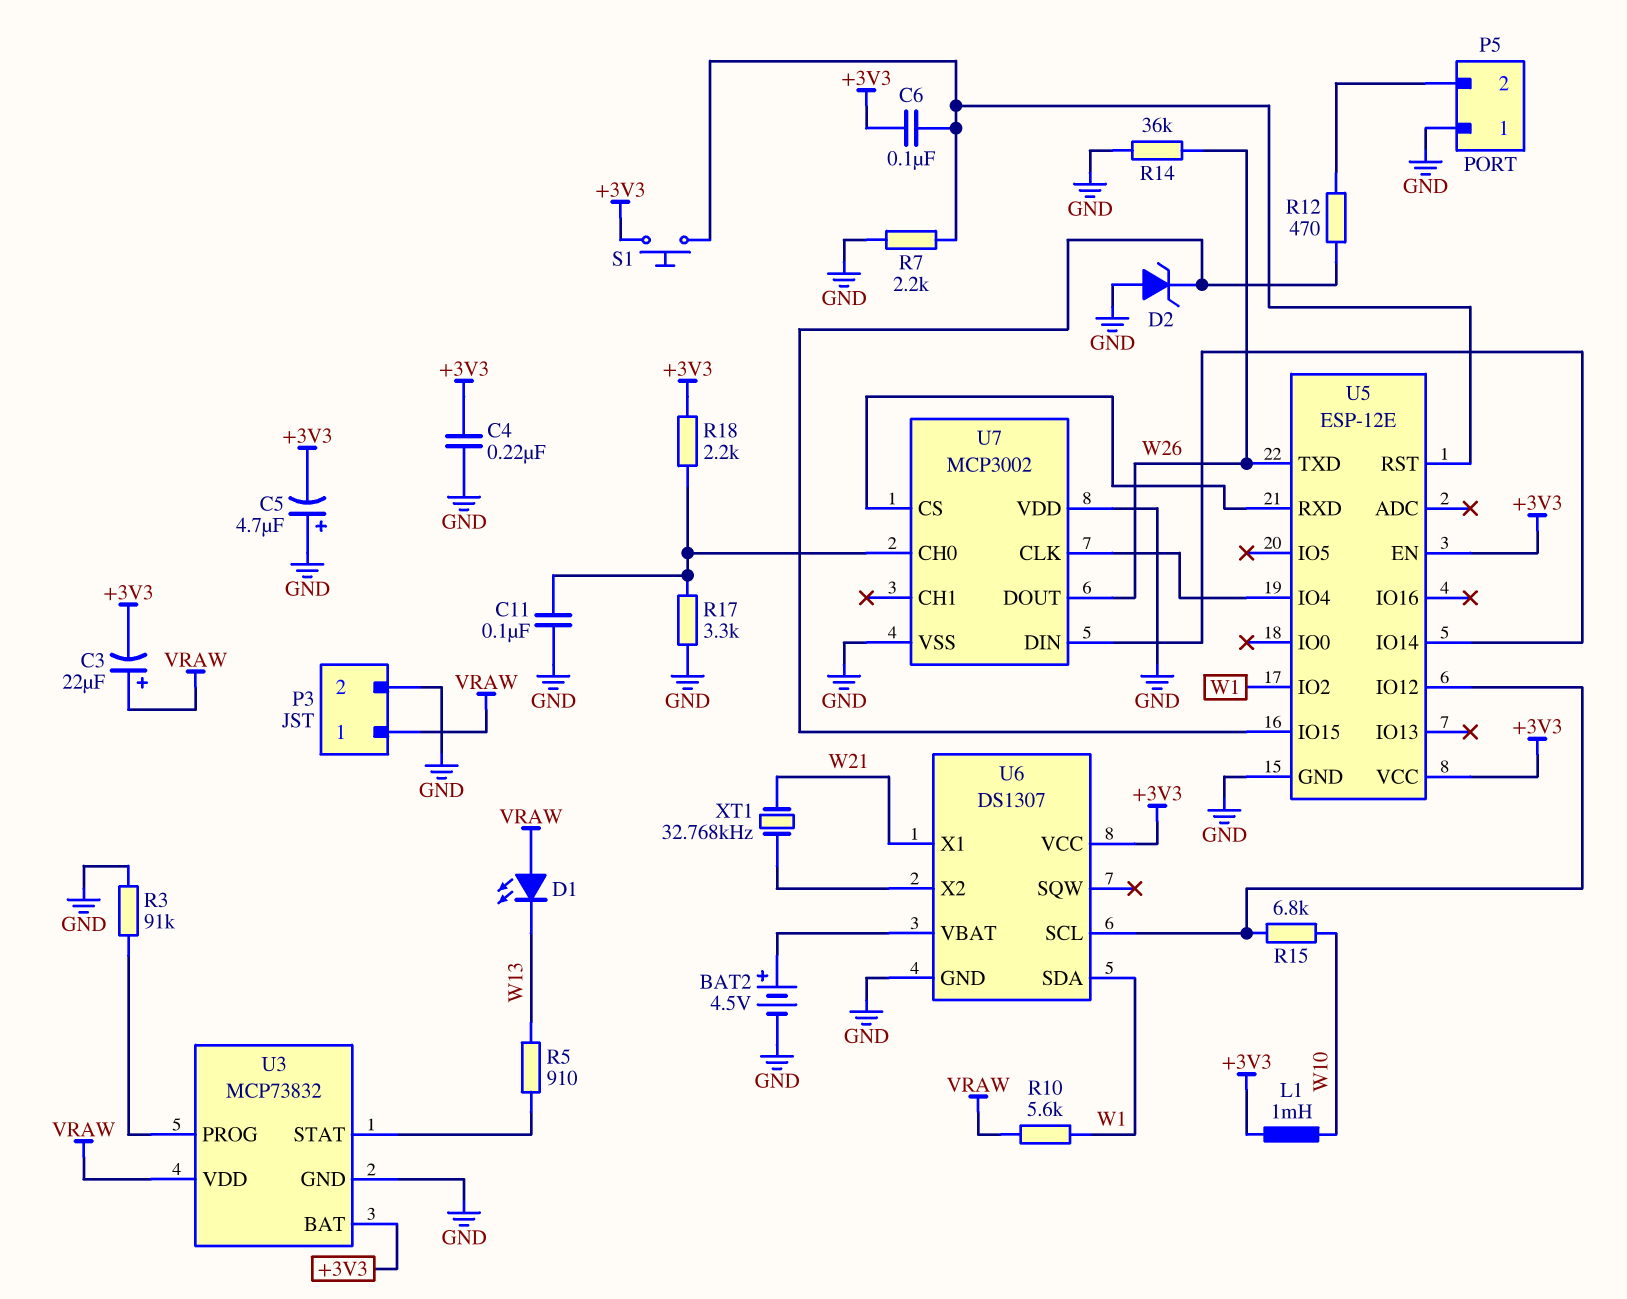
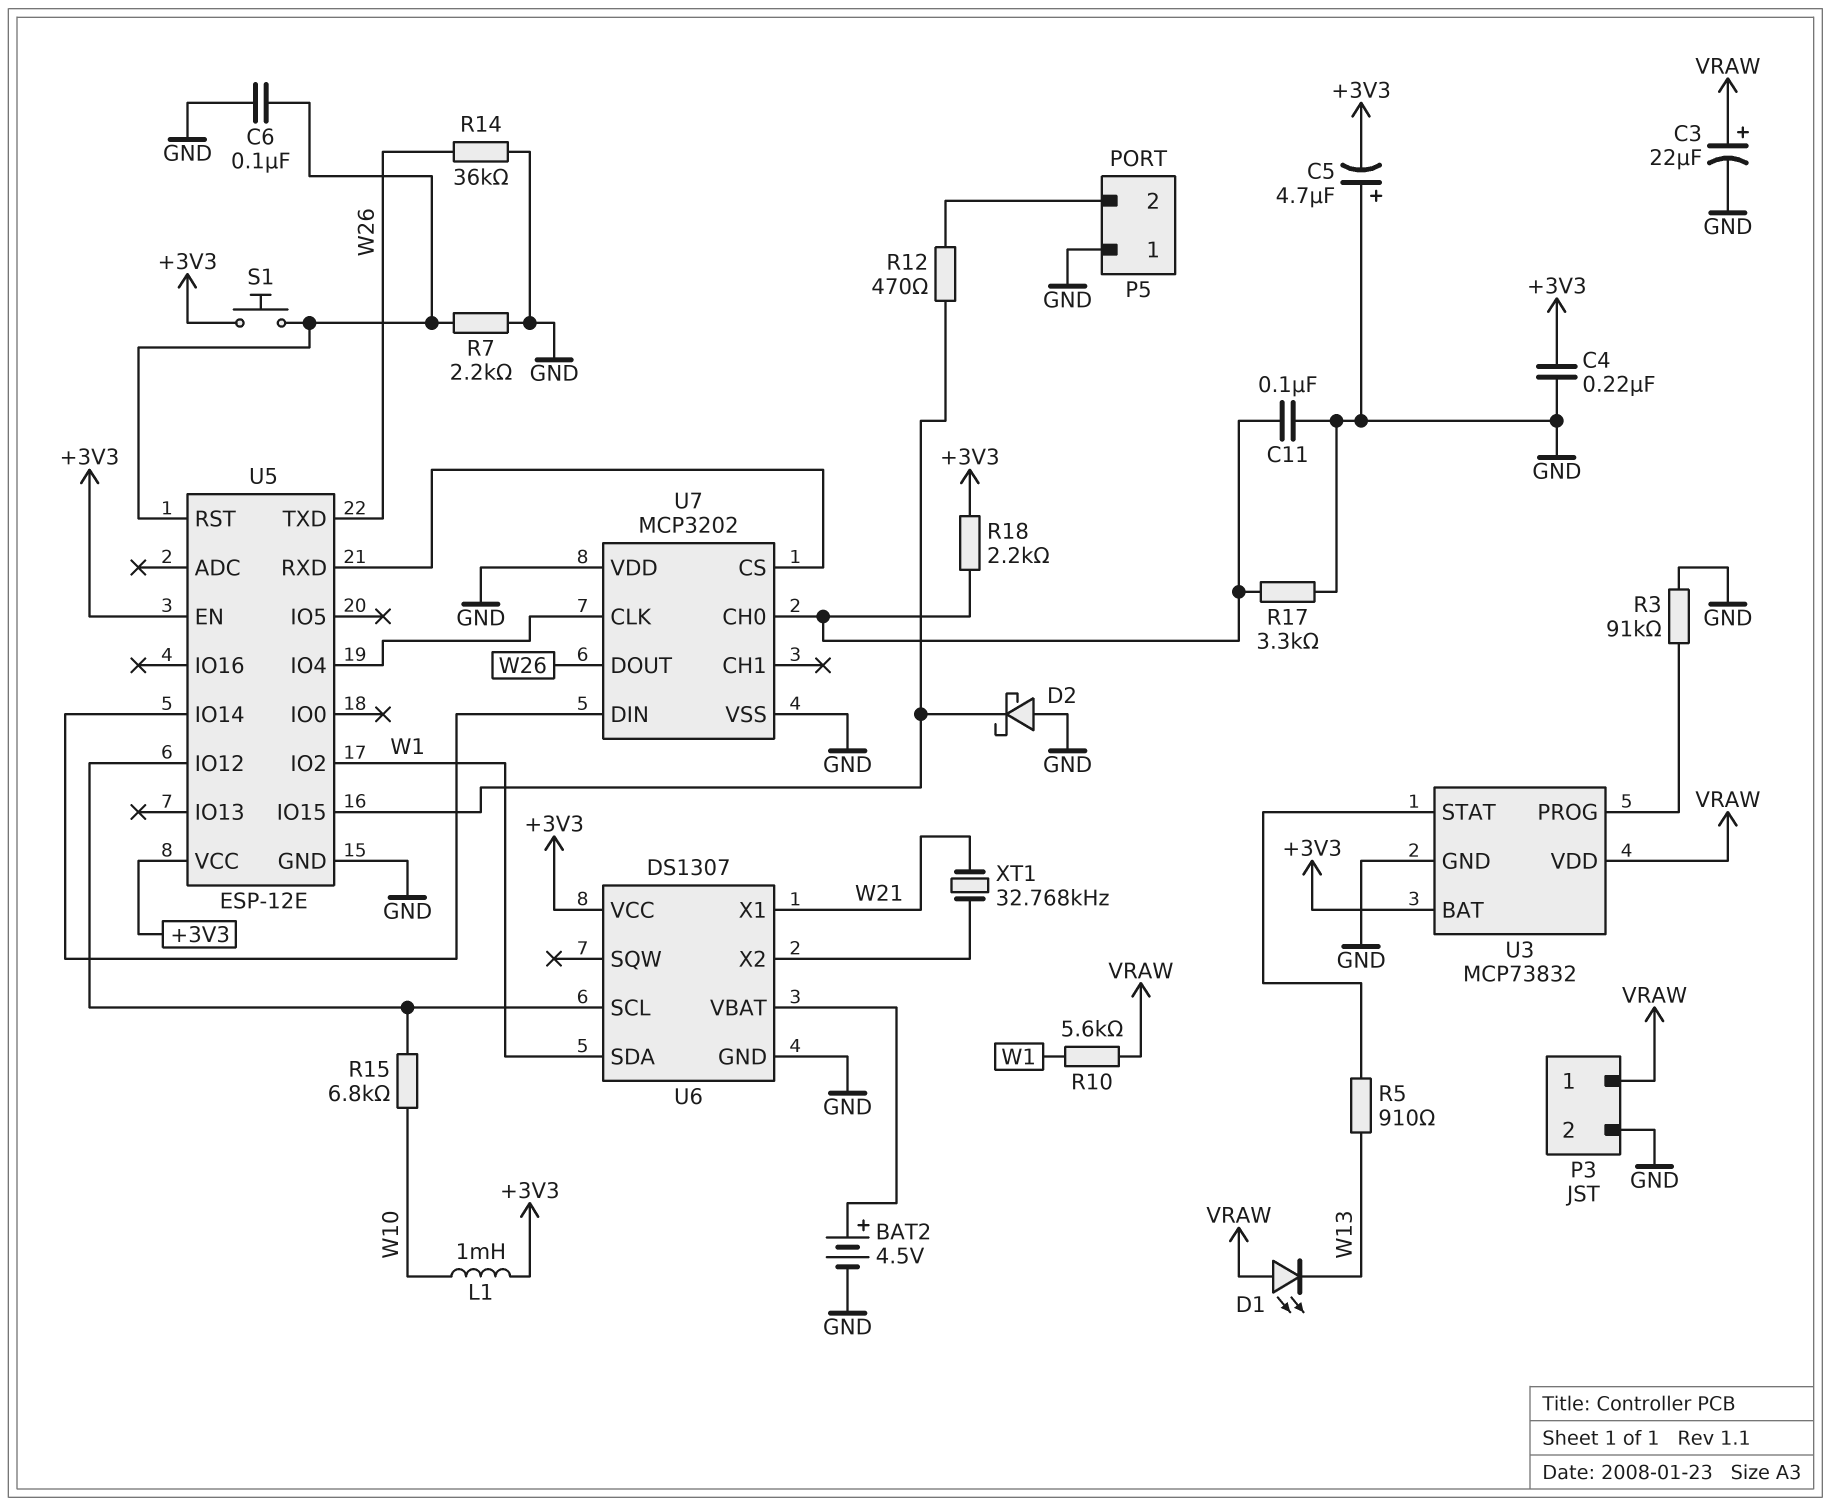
C3: 22uF (plus VRAW, minus +3V3) -> 22uF (plus VRAW, minus GND)
C6: 100nF (+3V3, U5/RST) -> 100nF (GND, U5/RST)
D2: zener (A GND, K U5/IO15) -> schottky (A GND, K U5/IO15)
U7: MCP3002 -> MCP3202

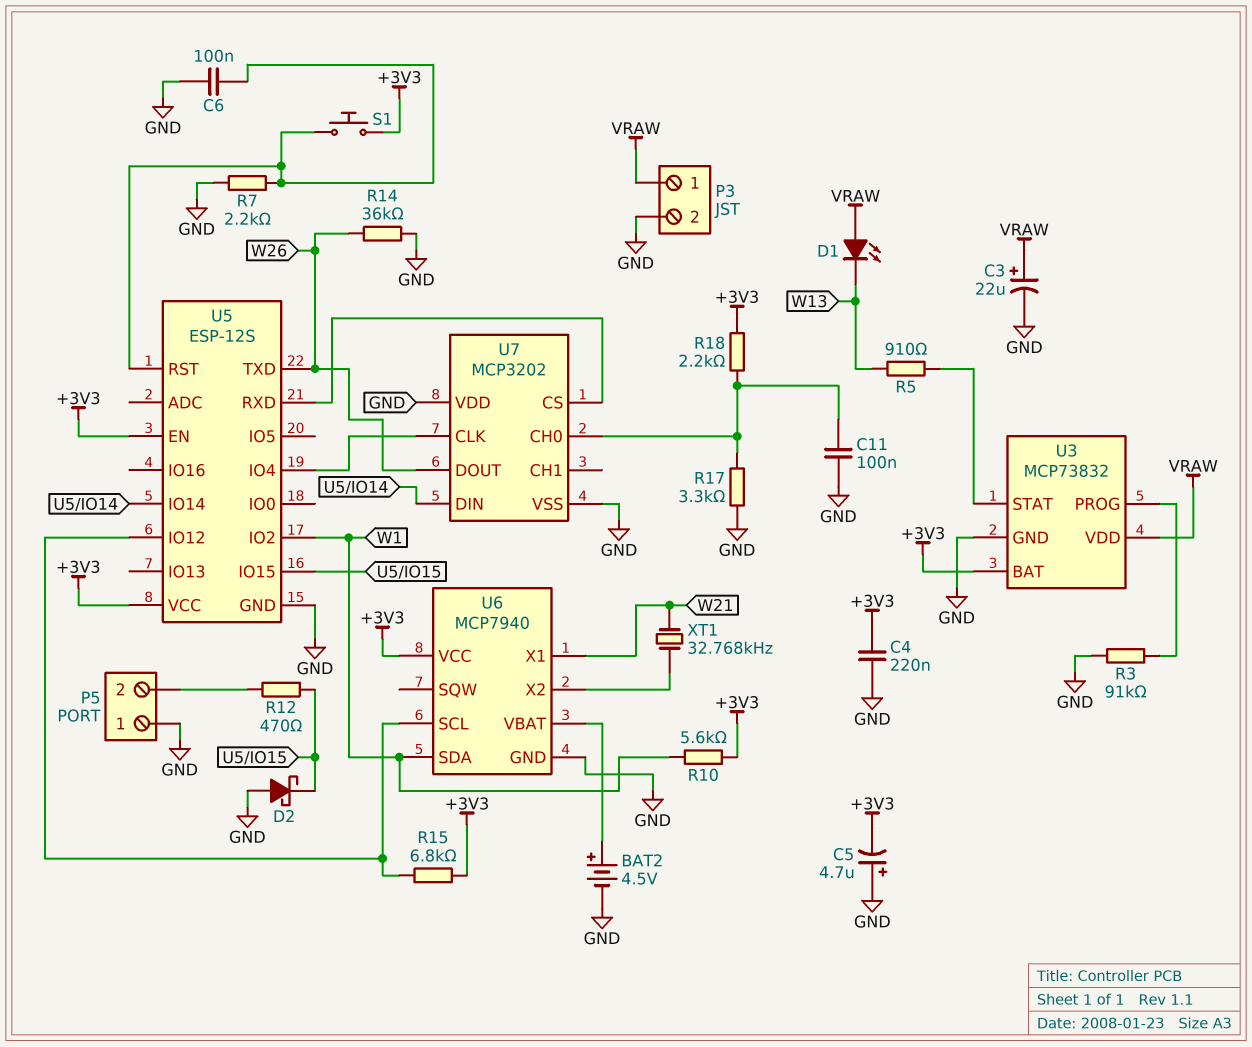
L1: 1mH (+3V3, W10) -> none
R10: 5.6k (VRAW, W1) -> 5.6k (+3V3, W1)
R15: 6.8k (U5/IO12, W10) -> 6.8k (+3V3, U5/IO12)
U5: ESP-12E -> ESP-12S
U6: DS1307 -> MCP7940

